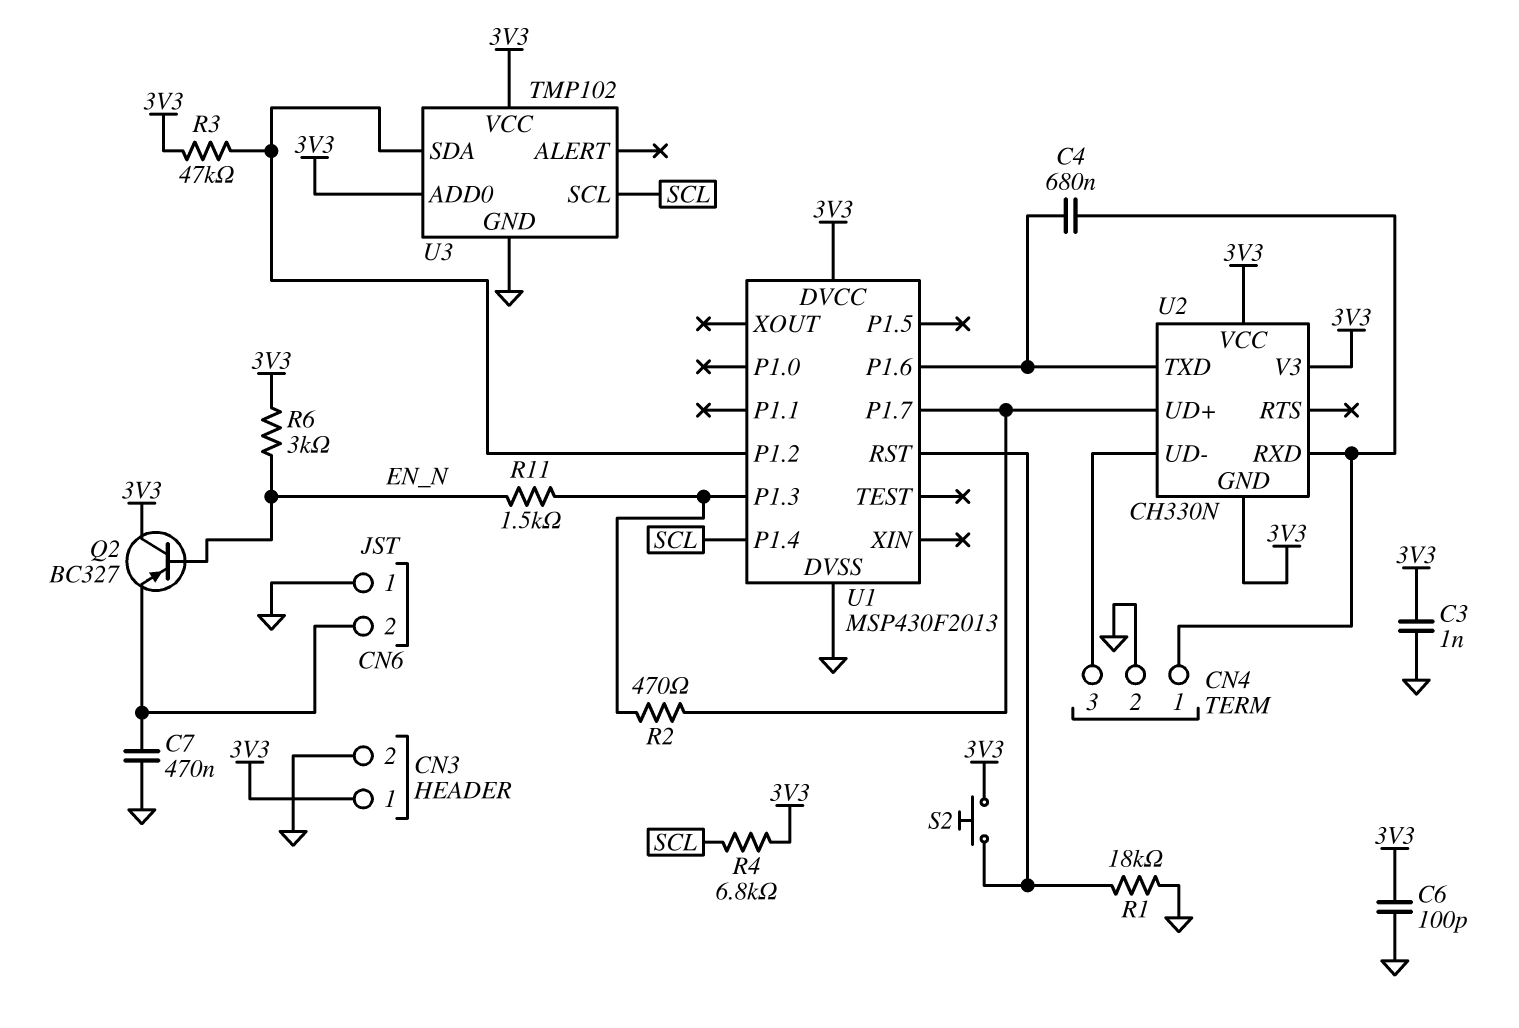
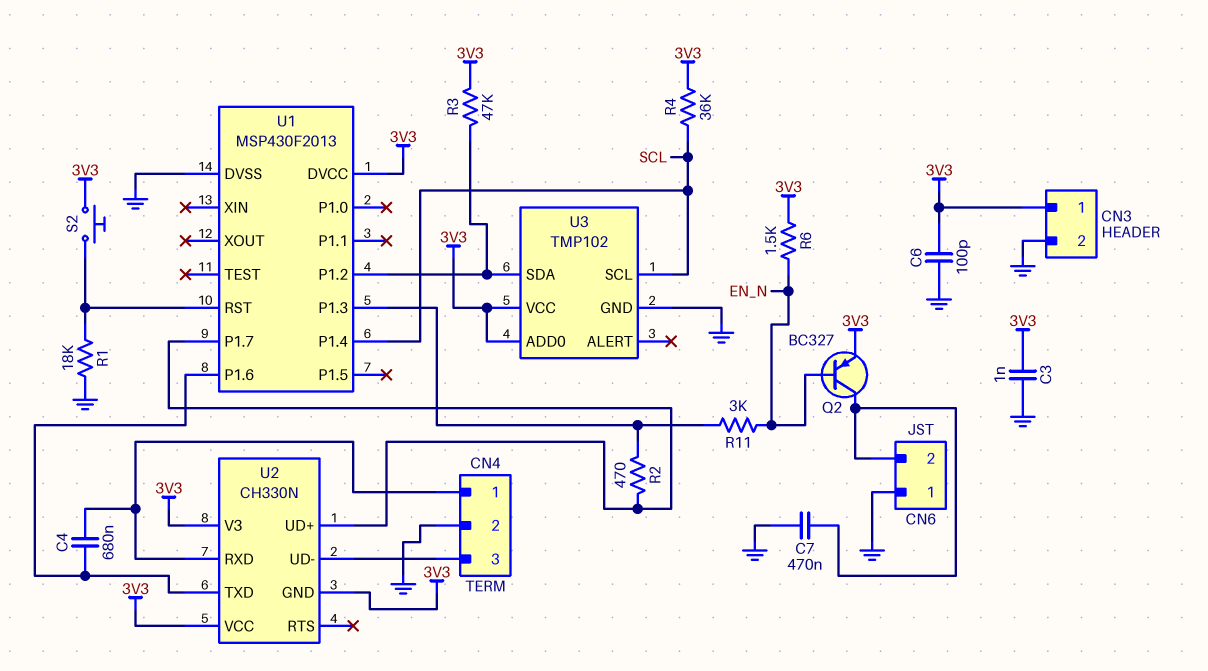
Q2: PNP BC327 (B EN_N, C 3V3, E CN6/2) -> PNP BC327 (B EN_N, C CN6/2, E 3V3)
R4: 6.8k (3V3, SCL) -> 36k (3V3, SCL)
R6: 3k (3V3, EN_N) -> 1.5k (3V3, EN_N)
R11: 1.5k (EN_N, U1/P1.3) -> 3k (EN_N, U1/P1.3)

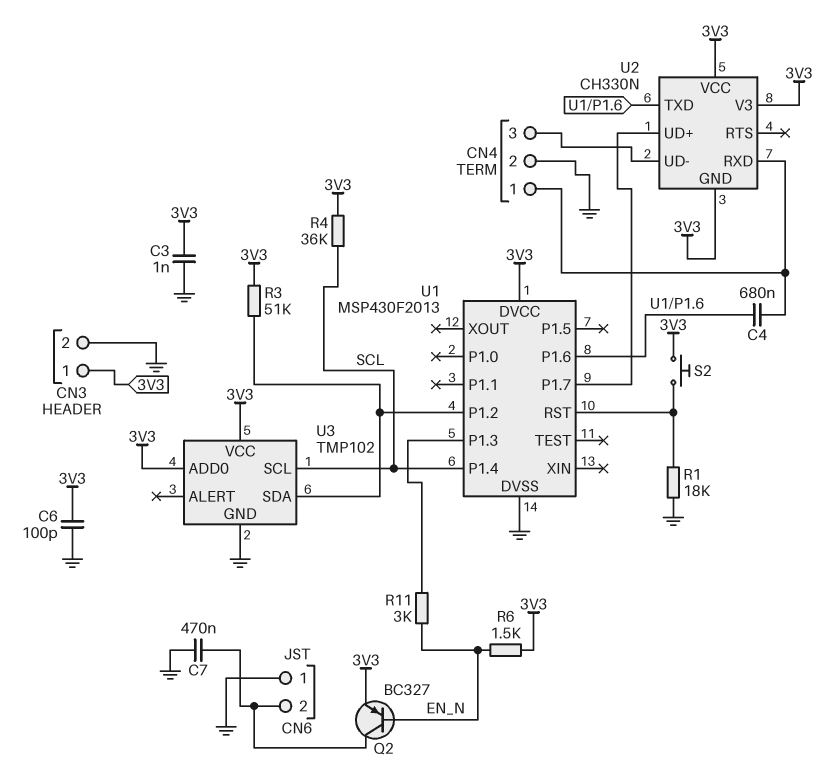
R2: 470 (U1/P1.3, U1/P1.7) -> none
R3: 47k (3V3, U1/P1.2) -> 51k (3V3, U1/P1.2)

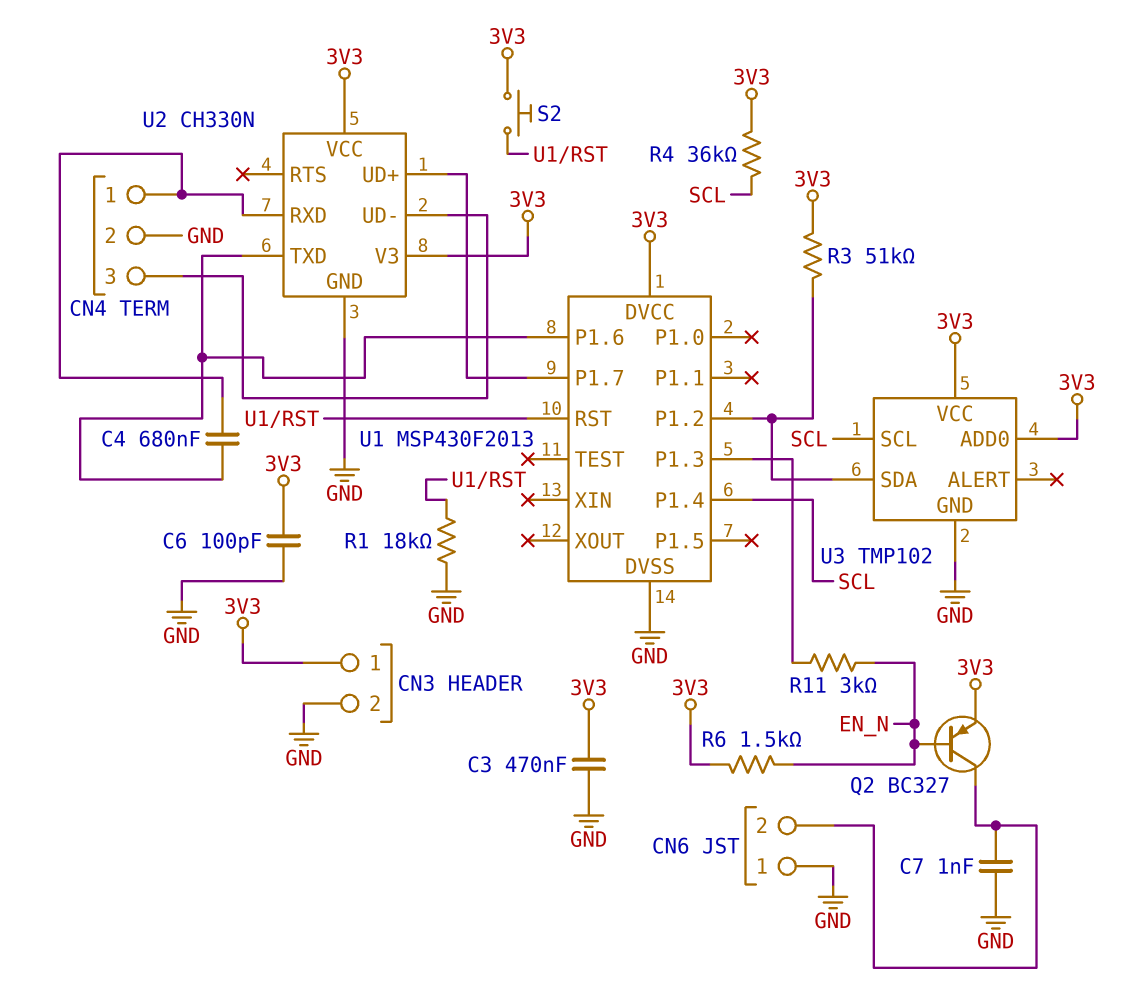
C3: 1nF (3V3, GND) -> 470nF (3V3, GND)
C7: 470nF (CN6/2, GND) -> 1nF (CN6/2, GND)
U2 pin GND: 3V3 -> GND

